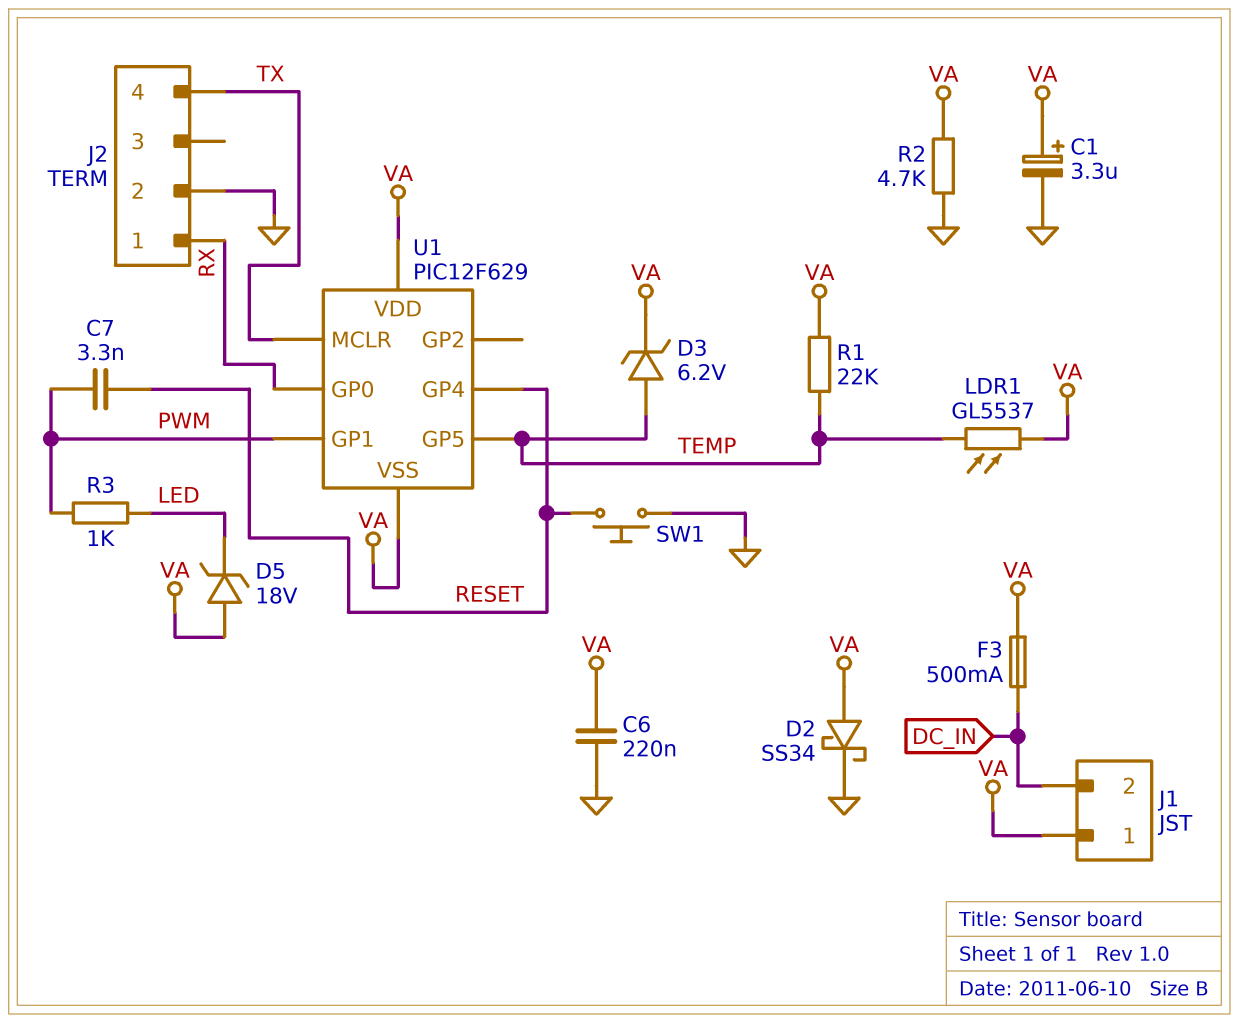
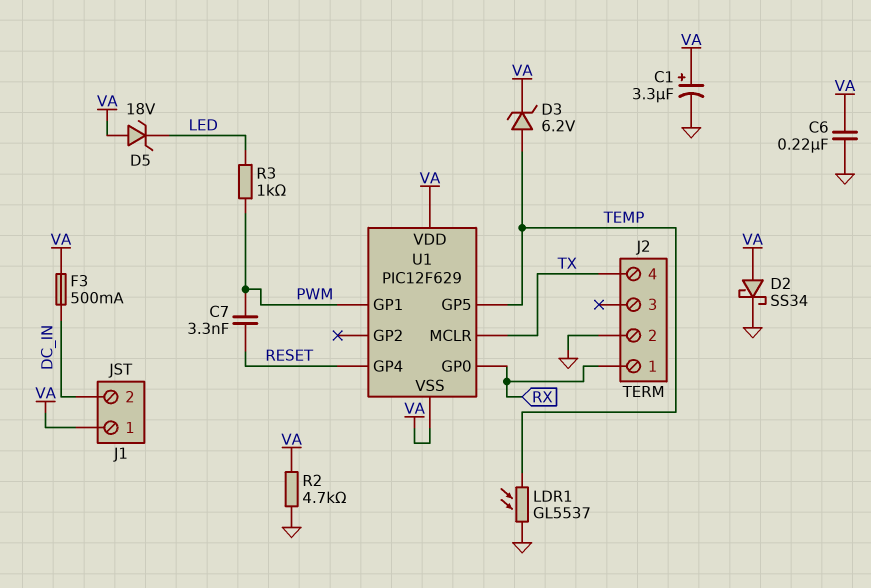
LDR1: GL5537 (TEMP, VA) -> GL5537 (GND, TEMP)
R1: 22k (TEMP, VA) -> none
SW1: button (GND, RESET) -> none

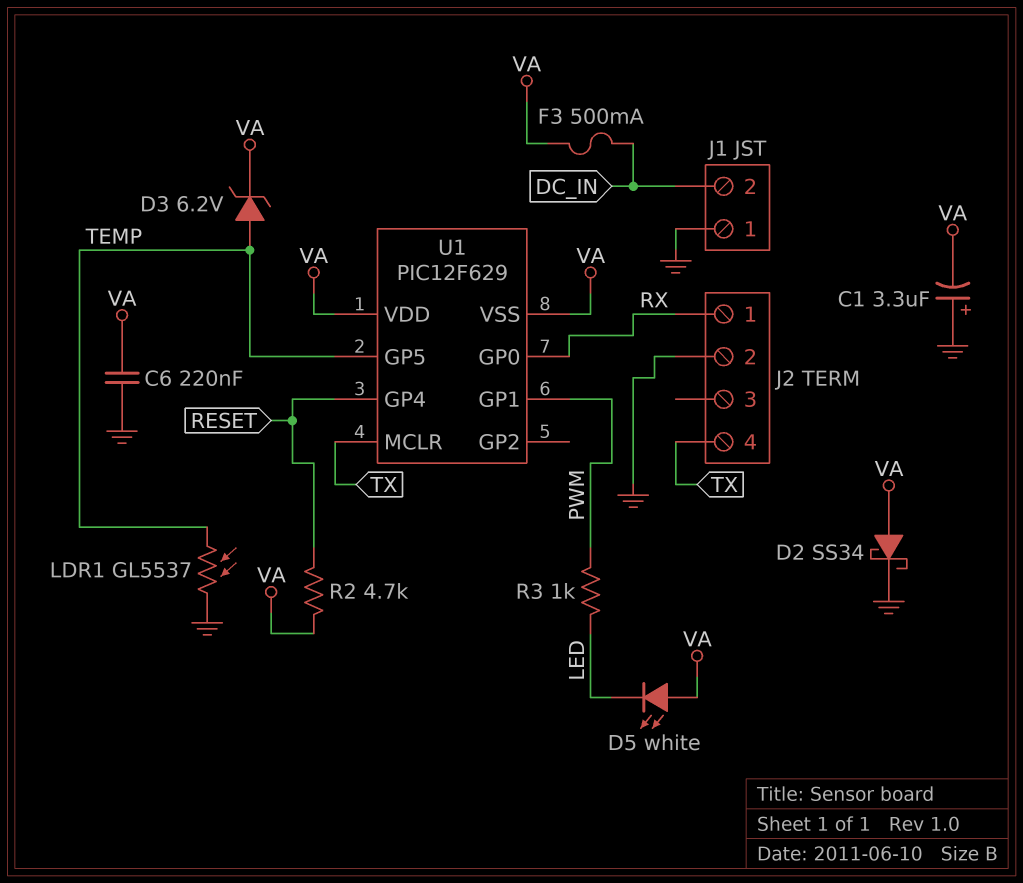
C1: 3.3uF (plus VA, minus GND) -> 3.3uF (plus GND, minus VA)
C7: 3.3nF (PWM, RESET) -> none
D5: zener 18V (A VA, K LED) -> LED white (A VA, K LED)
J1 pin 1: VA -> GND
R2: 4.7k (GND, VA) -> 4.7k (RESET, VA)

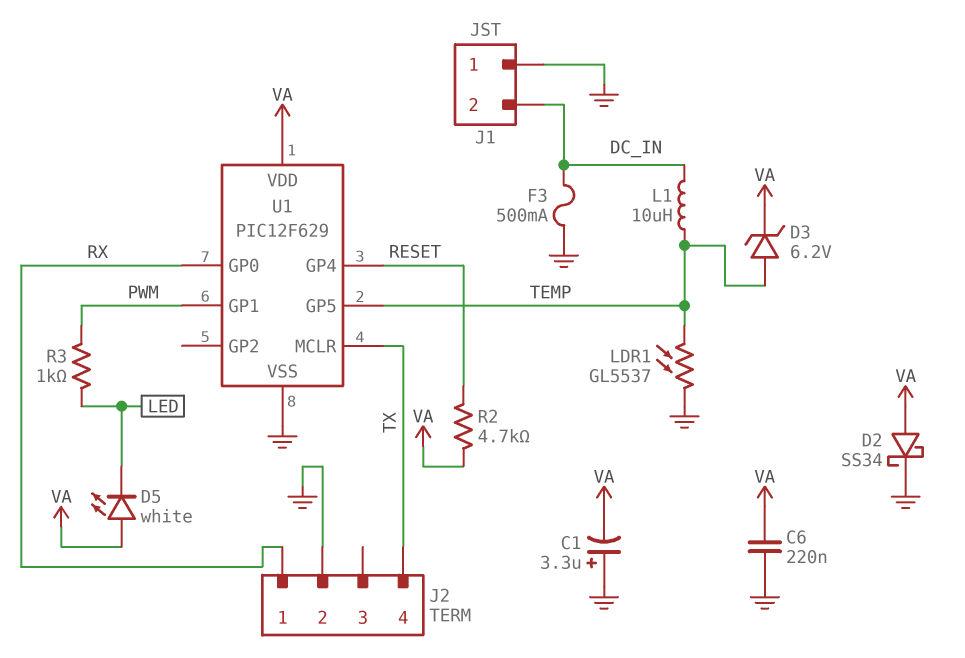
F3: 500mA (DC_IN, VA) -> 500mA (DC_IN, GND)
L1: none -> 10uH (DC_IN, TEMP)
U1 pin VSS: VA -> GND

